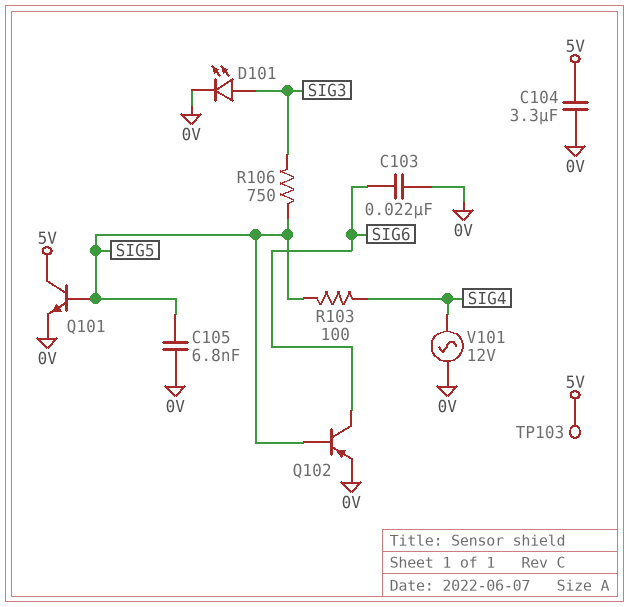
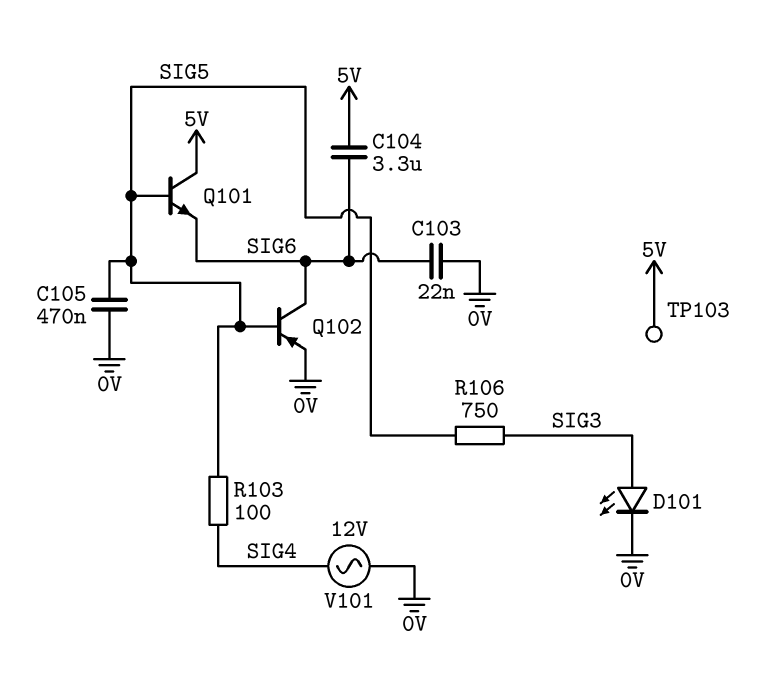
C104: 3.3uF (0V, 5V) -> 3.3uF (5V, SIG6)
C105: 6.8nF (0V, SIG5) -> 470nF (0V, SIG5)
Q101: NPN (B SIG5, C 5V, E 0V) -> NPN (B SIG5, C 5V, E SIG6)

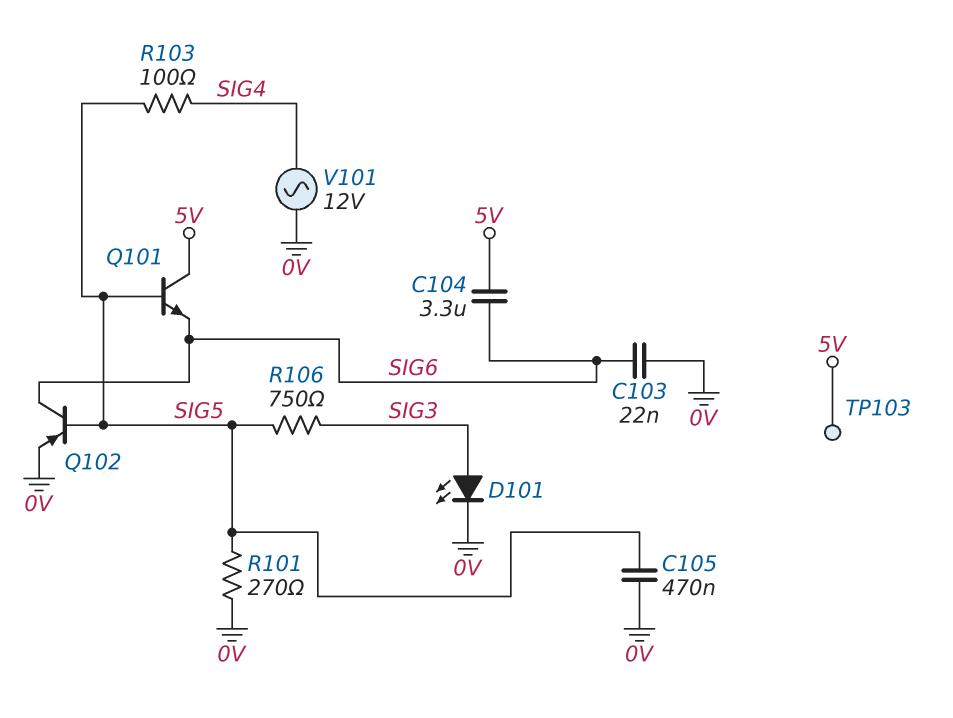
R101: none -> 270 (0V, SIG5)

